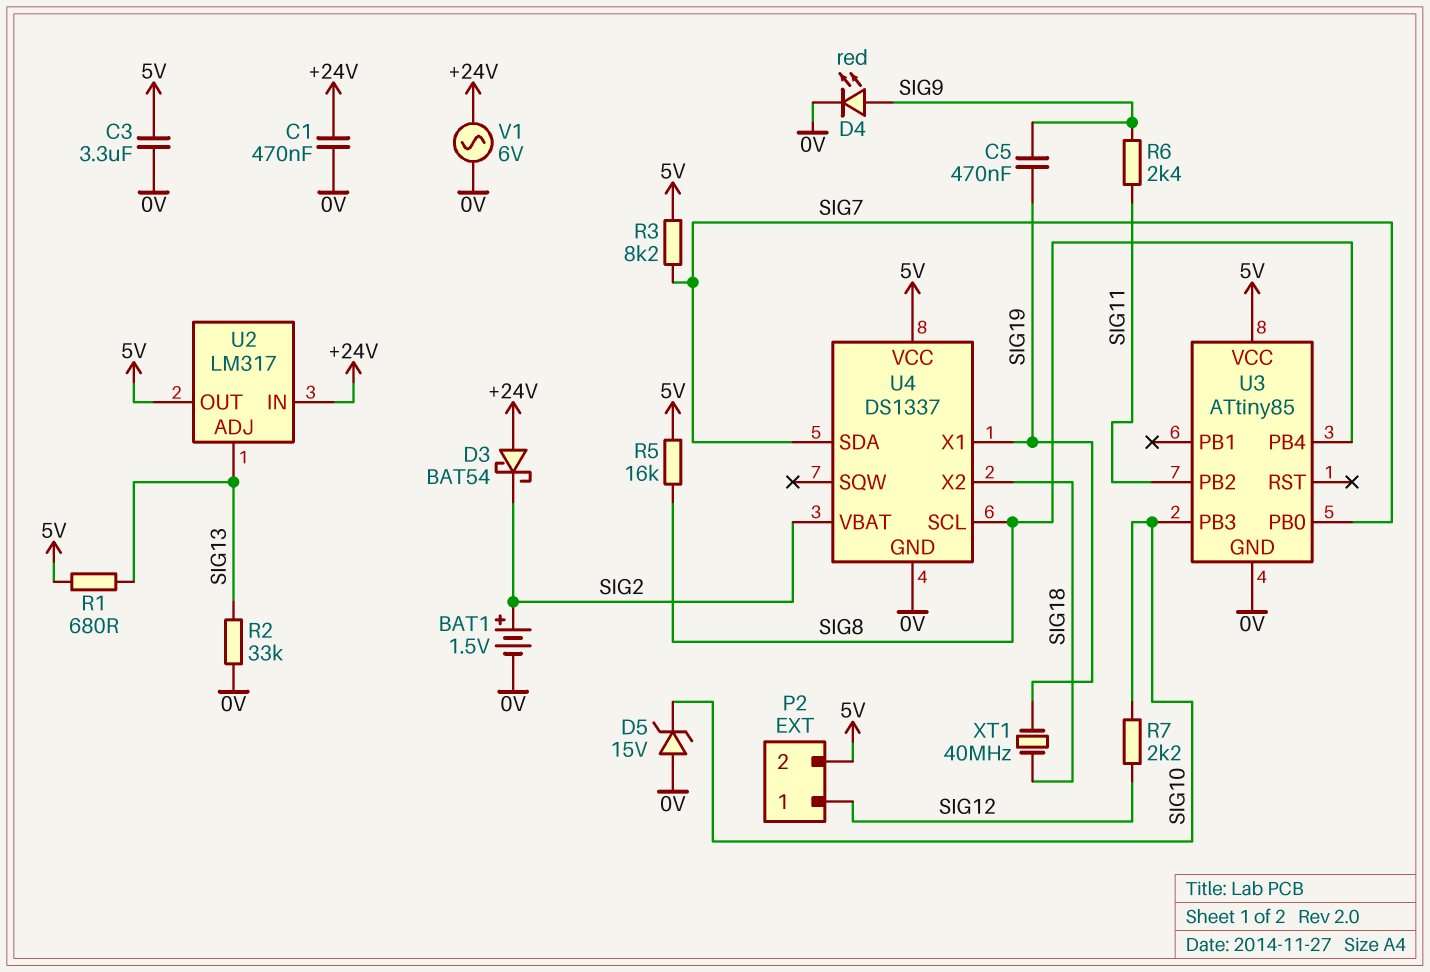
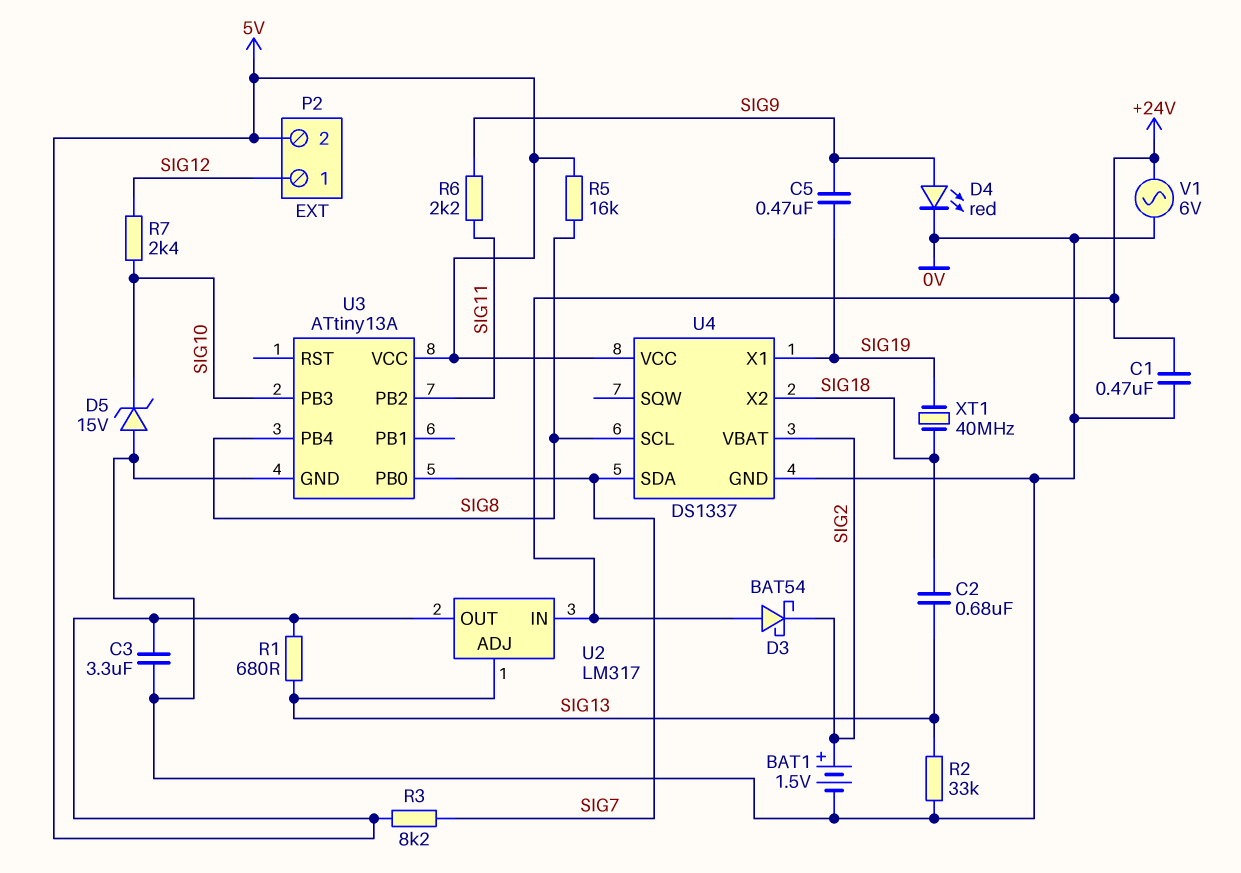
C2: none -> 680nF (SIG13, SIG18)
R6: 2.4k (SIG9, SIG11) -> 2.2k (SIG9, SIG11)
R7: 2.2k (SIG10, SIG12) -> 2.4k (SIG10, SIG12)
U3: ATtiny85 -> ATtiny13A

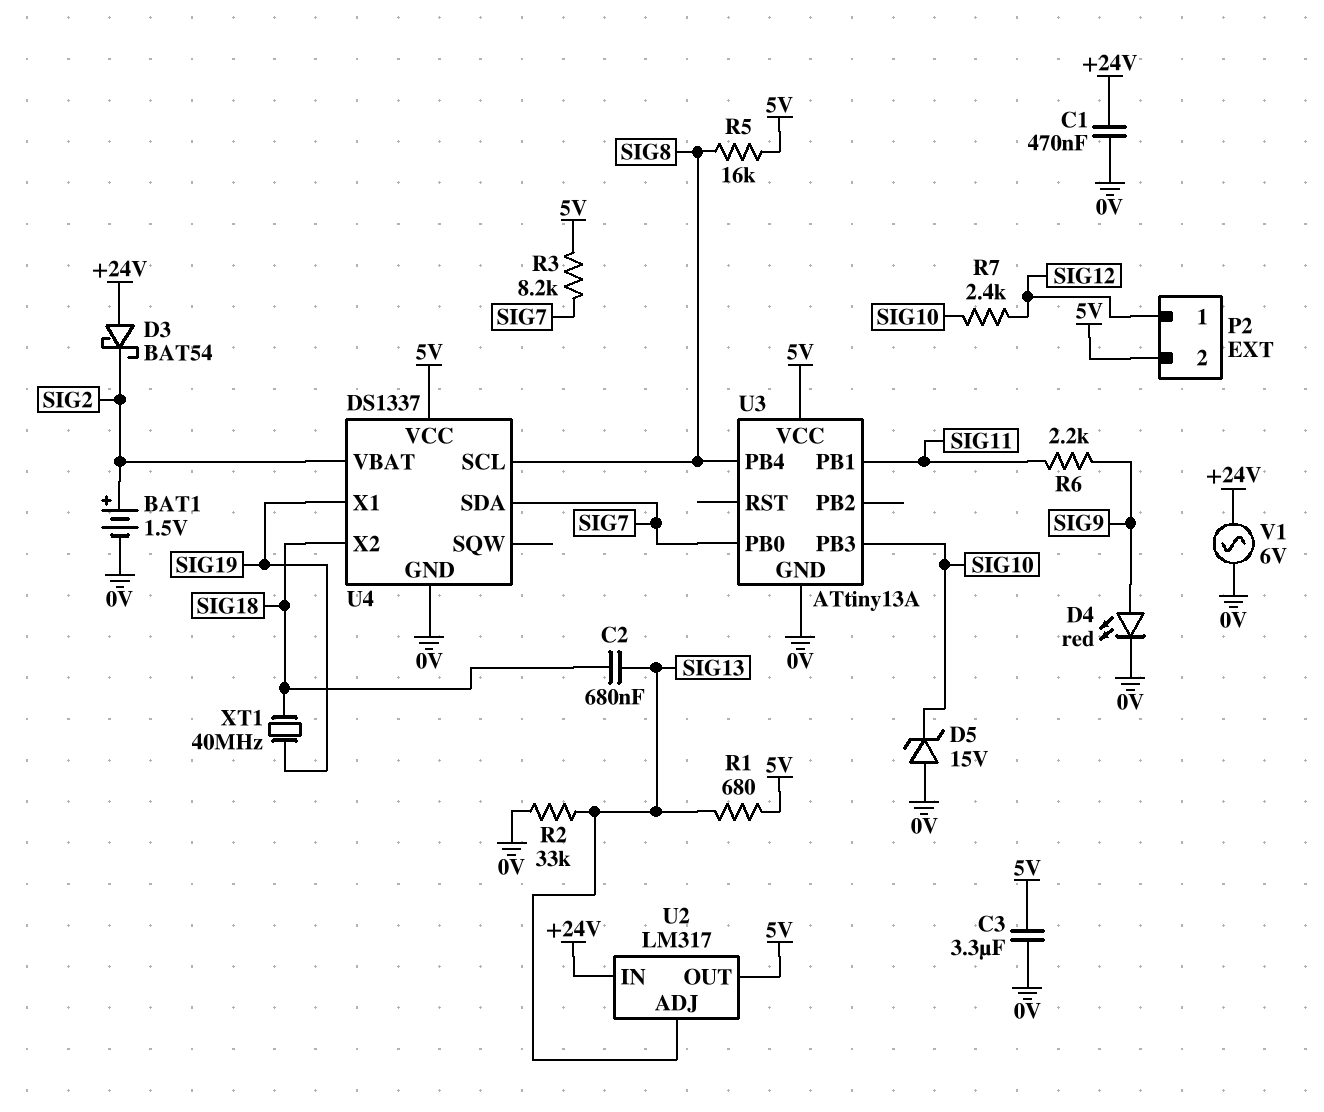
C5: 470nF (SIG9, SIG19) -> none
U3 pin PB1: none -> SIG11
U3 pin PB2: SIG11 -> none

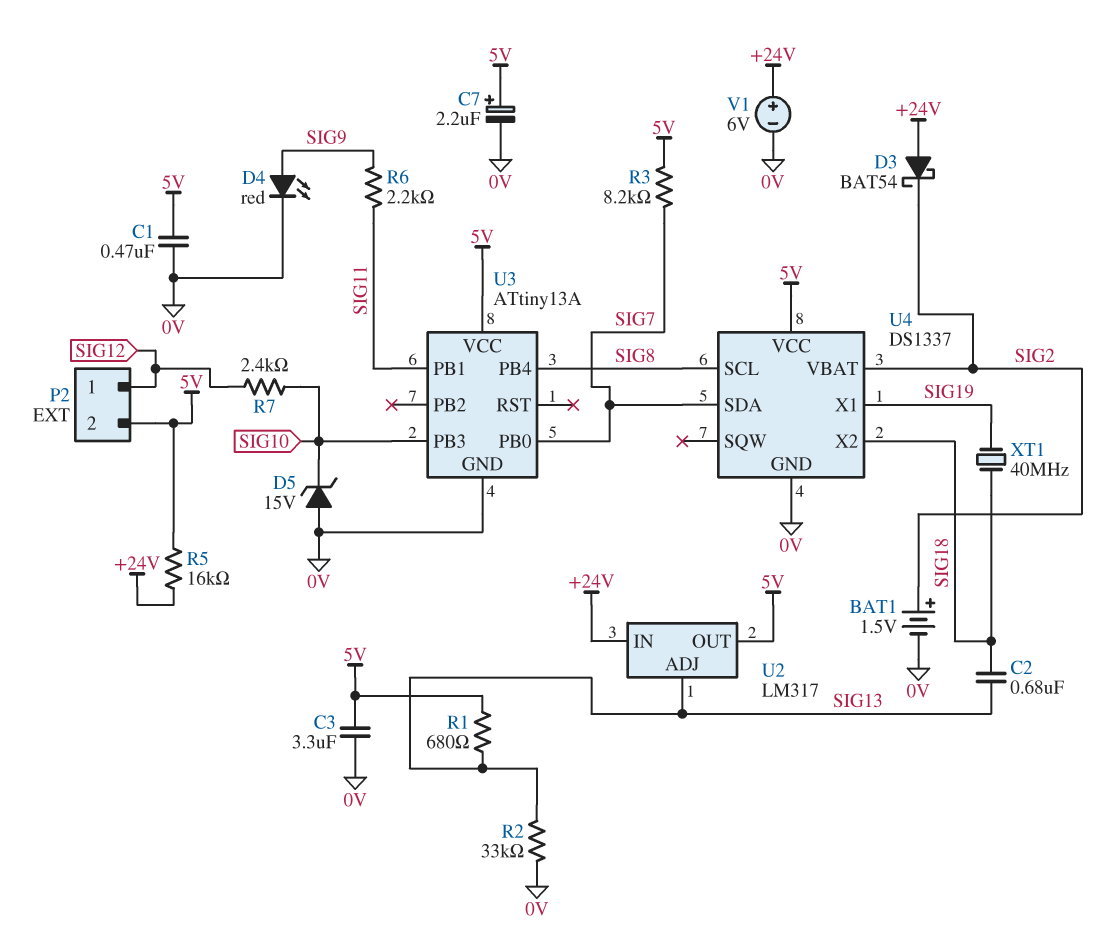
C1: 470nF (+24V, 0V) -> 470nF (0V, 5V)
C7: none -> 2.2uF (plus 5V, minus 0V)
R5: 16k (5V, SIG8) -> 16k (+24V, 5V)
V1: AC 6V (+24V, 0V) -> 6V (plus +24V, minus 0V)

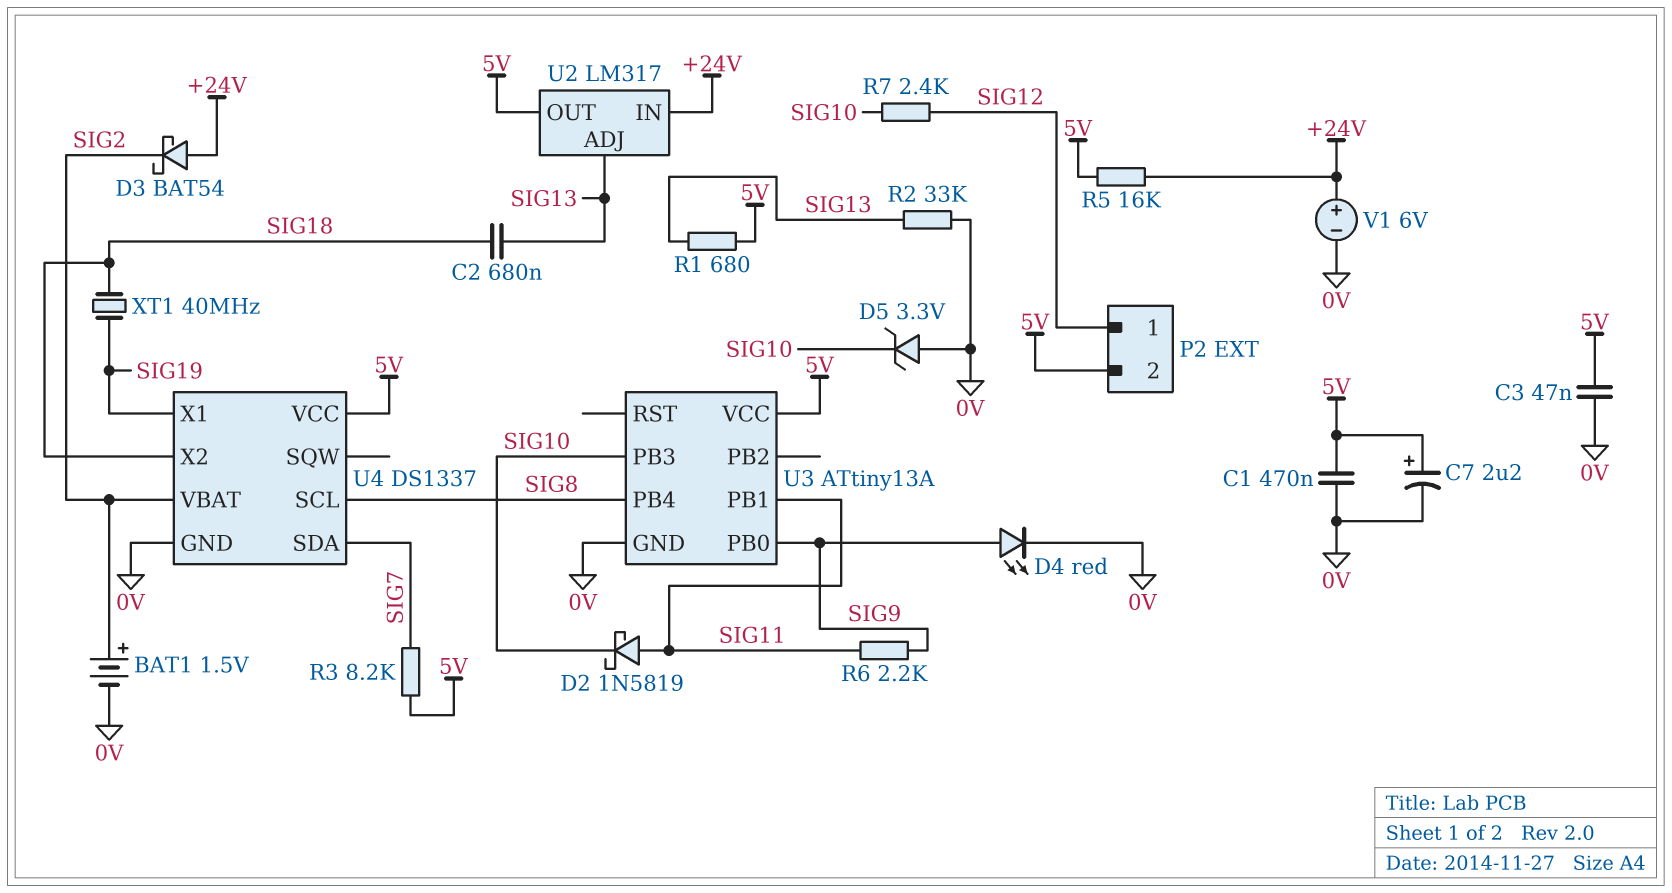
C3: 3.3uF (0V, 5V) -> 47nF (0V, 5V)
D2: none -> schottky 1N5819 (A SIG11, K SIG10)
D5: zener 15V (A 0V, K SIG10) -> zener 3.3V (A 0V, K SIG10)
U3 pin PB0: SIG7 -> SIG9

